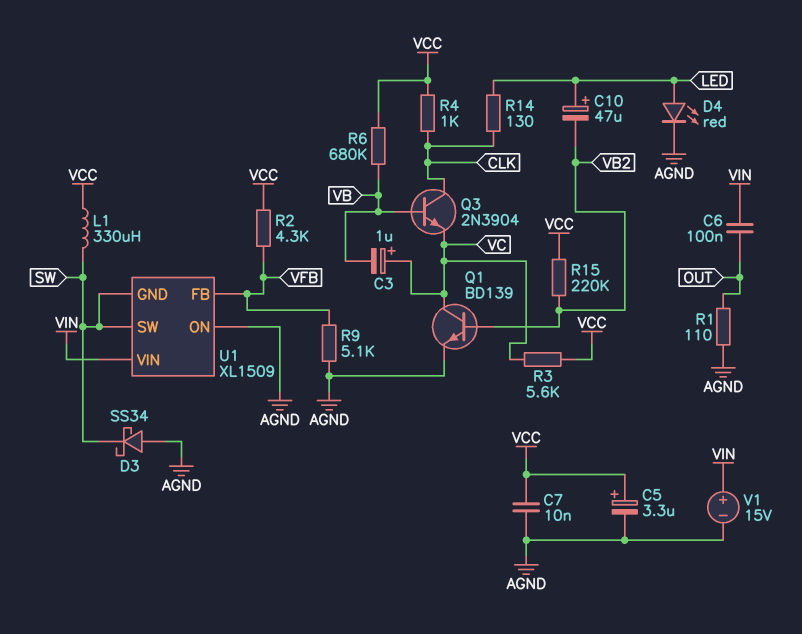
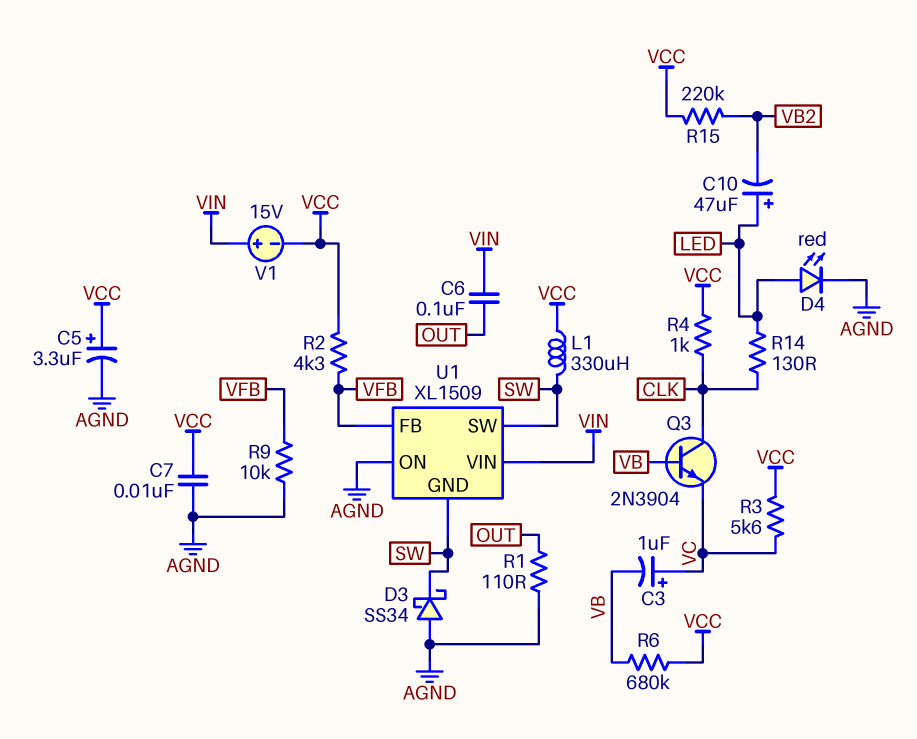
Q1: NPN BD139 (B VB2, C VC, E AGND) -> none
R9: 5.1k (AGND, VFB) -> 10k (AGND, VFB)
V1: 15V (plus VIN, minus AGND) -> 15V (plus VIN, minus VCC)

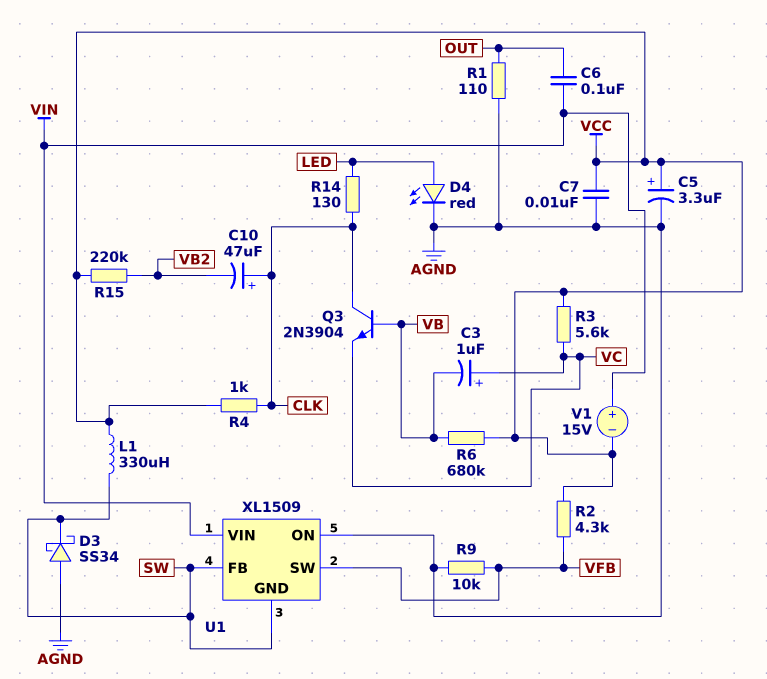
C10: 47uF (plus LED, minus VB2) -> 47uF (plus CLK, minus VB2)
U1 pin FB: VFB -> SW
U1 pin SW: SW -> VFB

